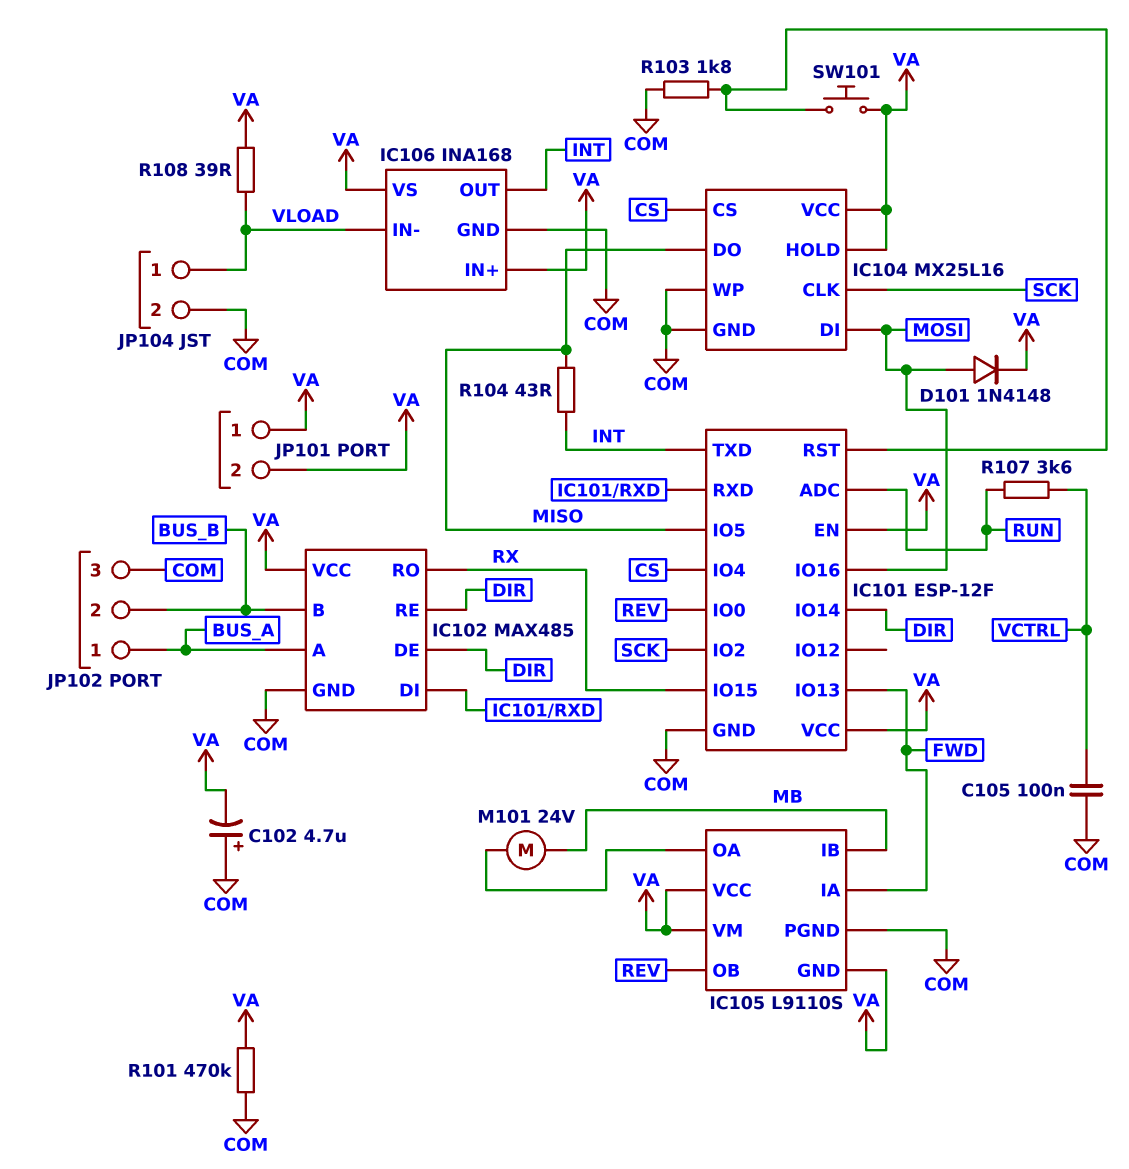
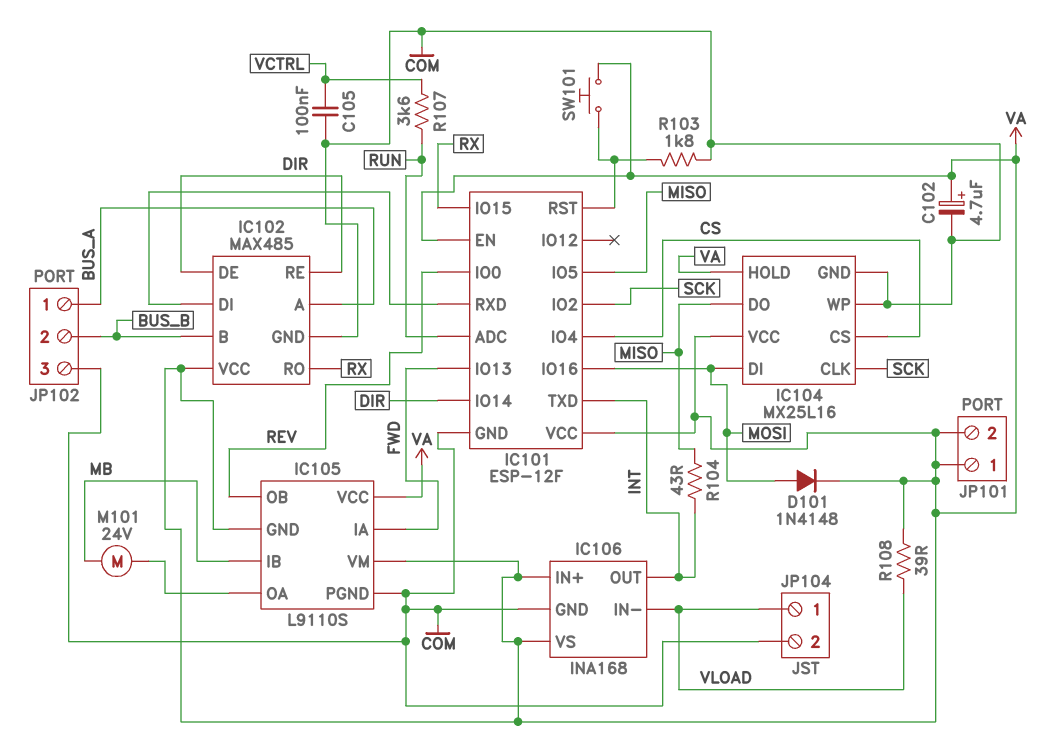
C102: 4.7uF (plus COM, minus VA) -> 4.7uF (plus VA, minus COM)
R101: 470k (COM, VA) -> none

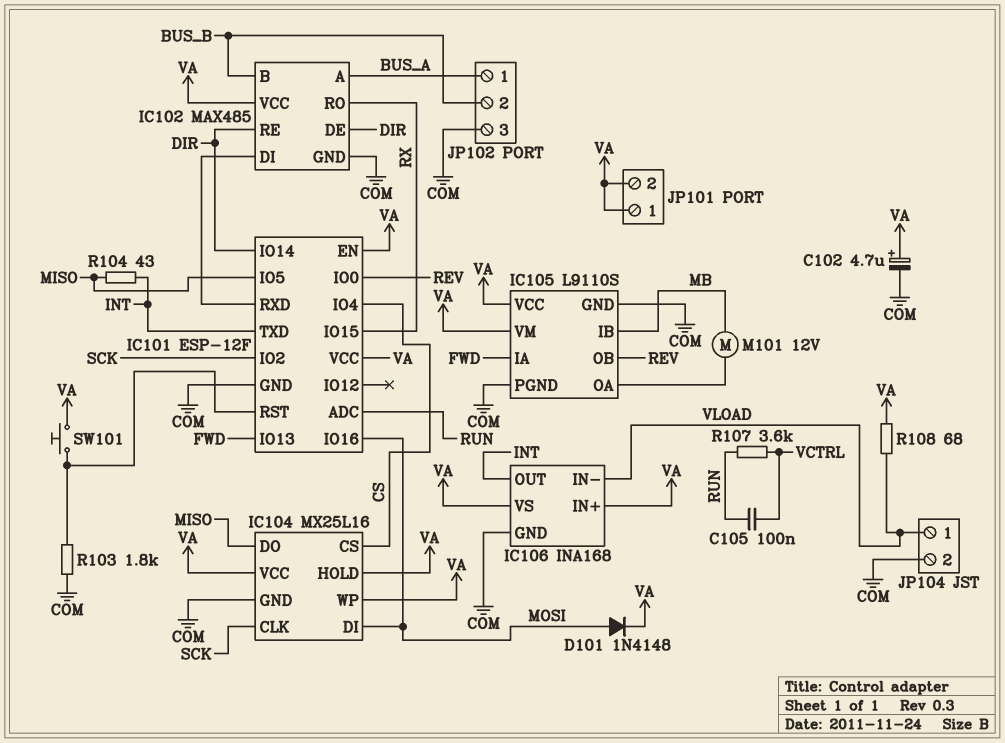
C105: 100nF (COM, VCTRL) -> 100nF (RUN, VCTRL)
IC104 pin WP: COM -> VA
IC105 pin GND: VA -> COM
M101: motor 24V (IC105/OA, MB) -> motor 12V (IC105/OA, MB)
R108: 39 (VA, VLOAD) -> 68 (VA, VLOAD)

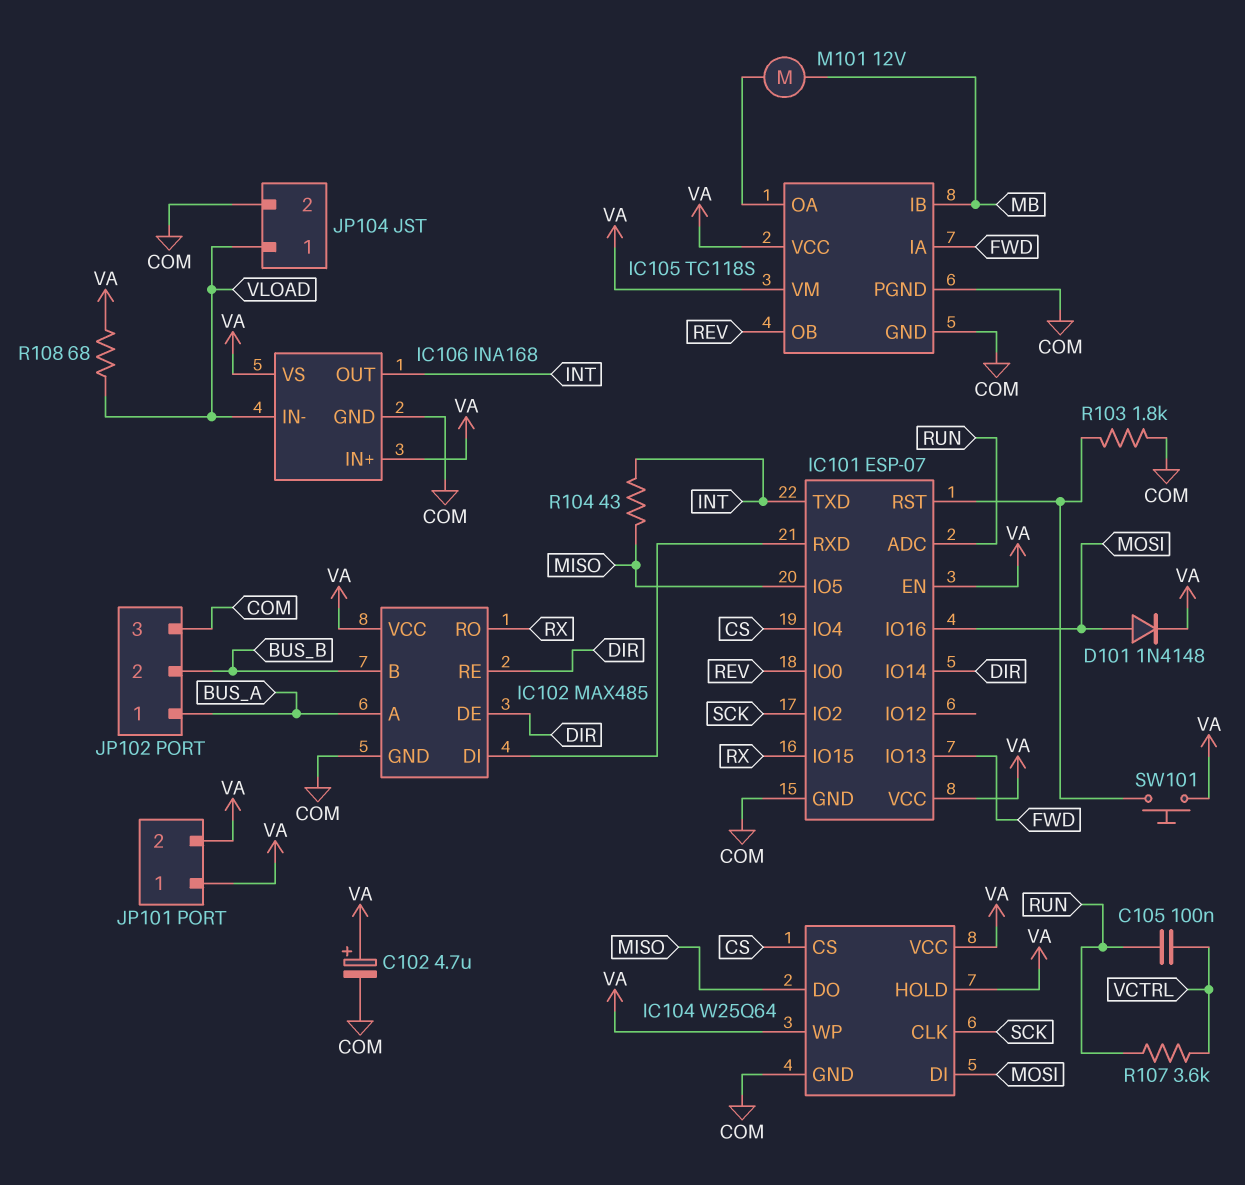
IC101: ESP-12F -> ESP-07
IC104: MX25L16 -> W25Q64
IC105: L9110S -> TC118S

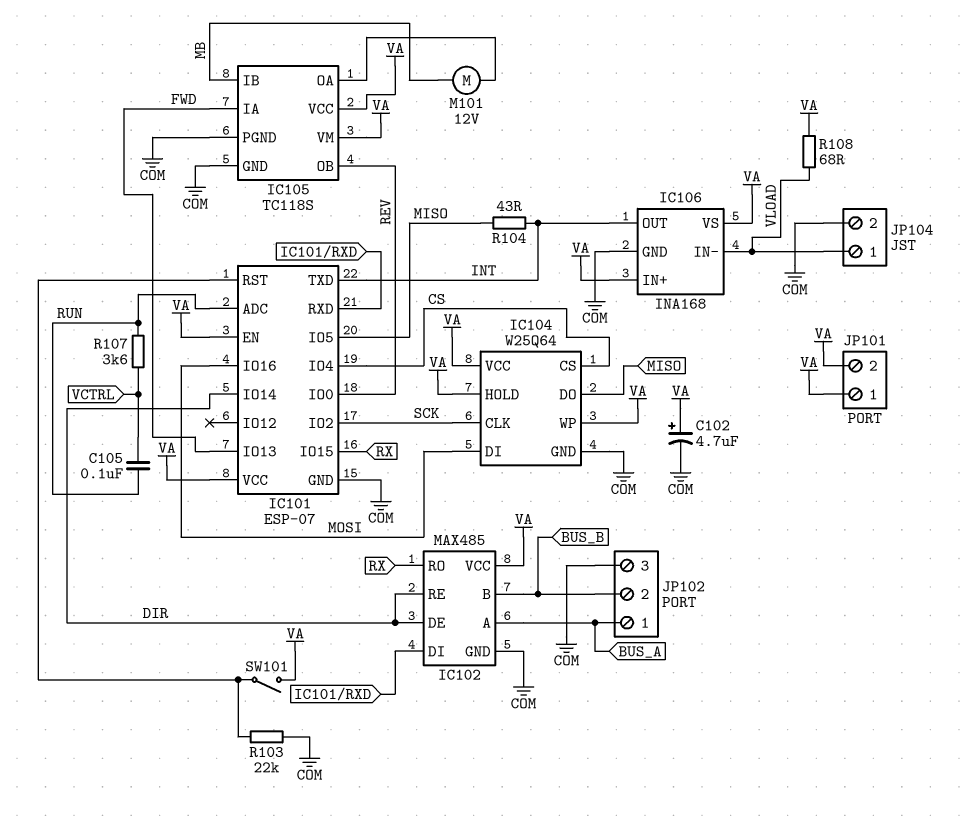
D101: diode 1N4148 (A MOSI, K VA) -> none
R103: 1.8k (COM, IC101/RST) -> 22k (COM, IC101/RST)
SW101: button (IC101/RST, VA) -> switch (IC101/RST, VA)

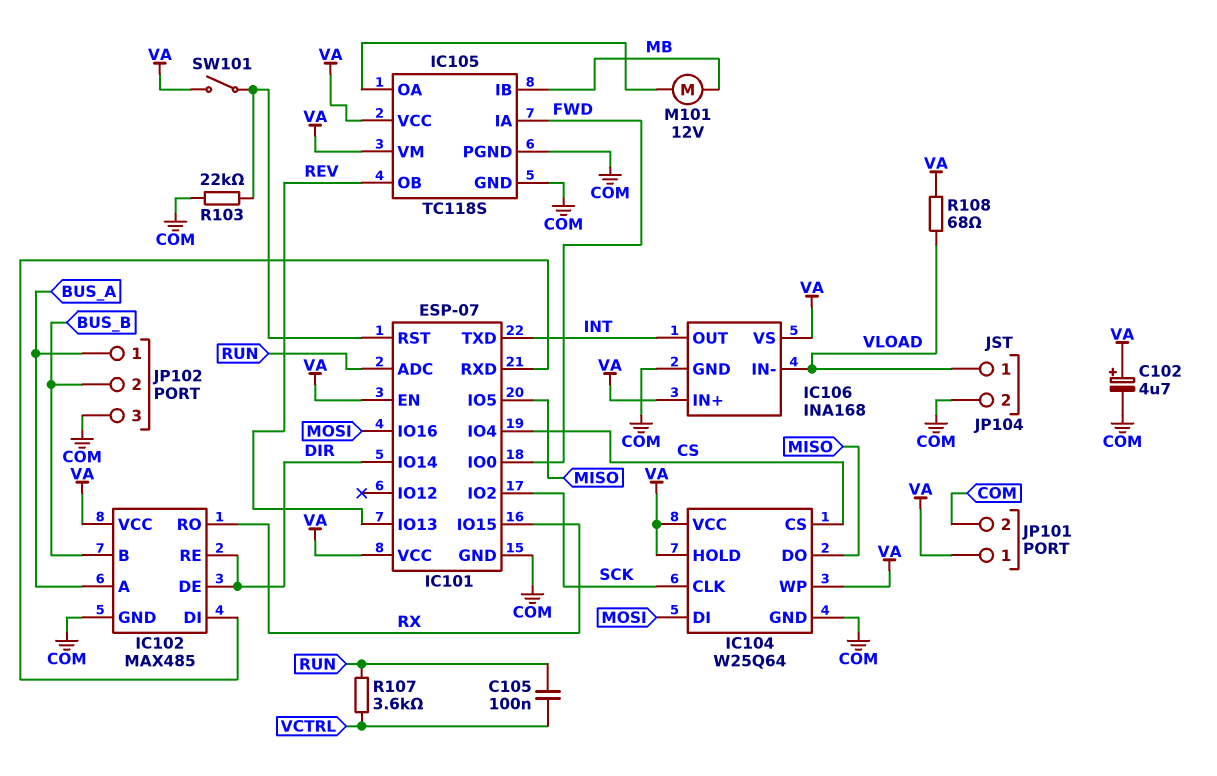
IC101 pin IO0: REV -> FWD
IC101 pin IO13: FWD -> REV
JP101 pin 2: VA -> COM
R104: 43 (INT, MISO) -> none

